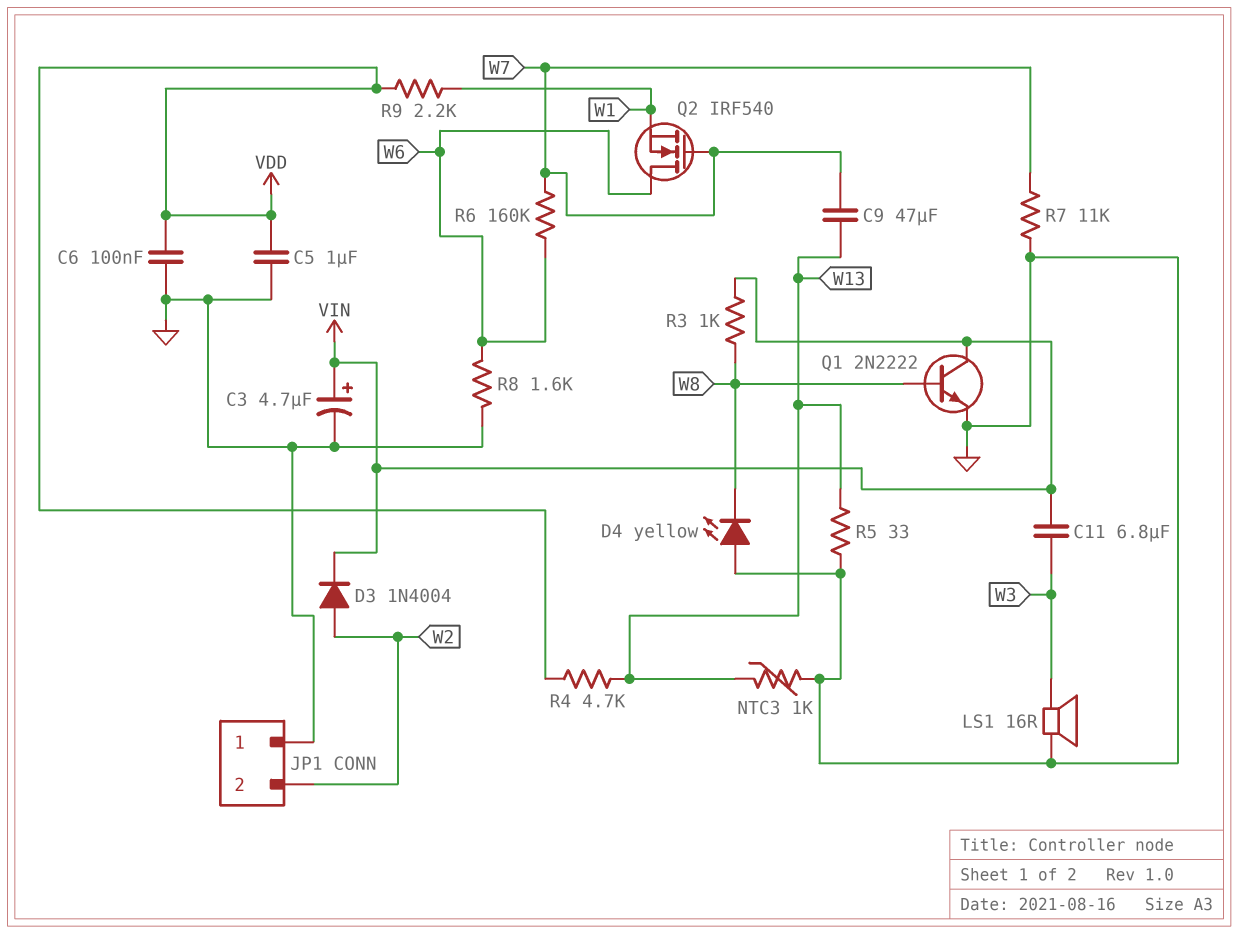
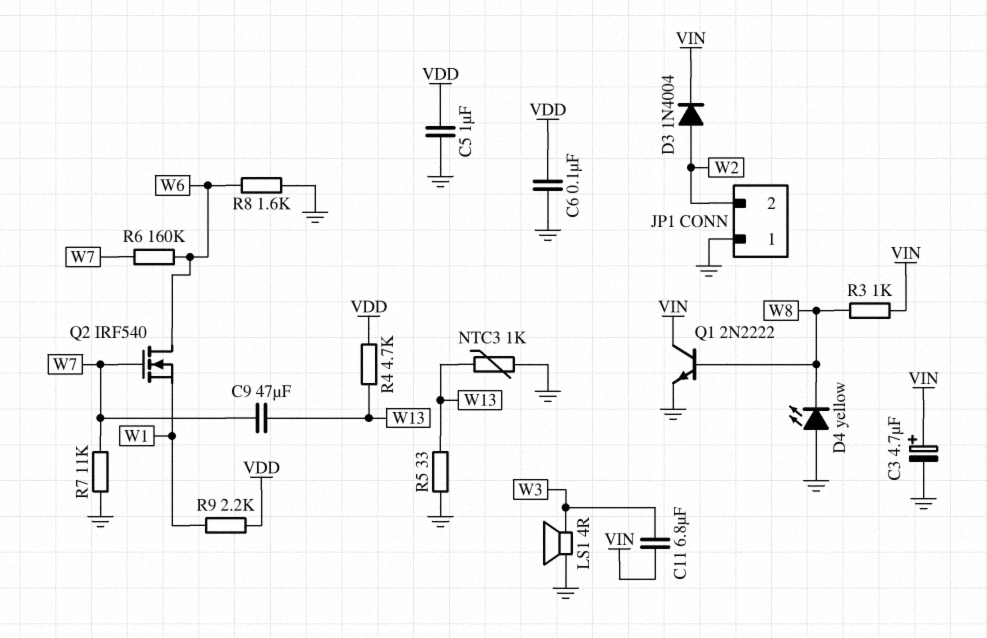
LS1: speaker 16R (GND, W3) -> speaker 4R (GND, W3)

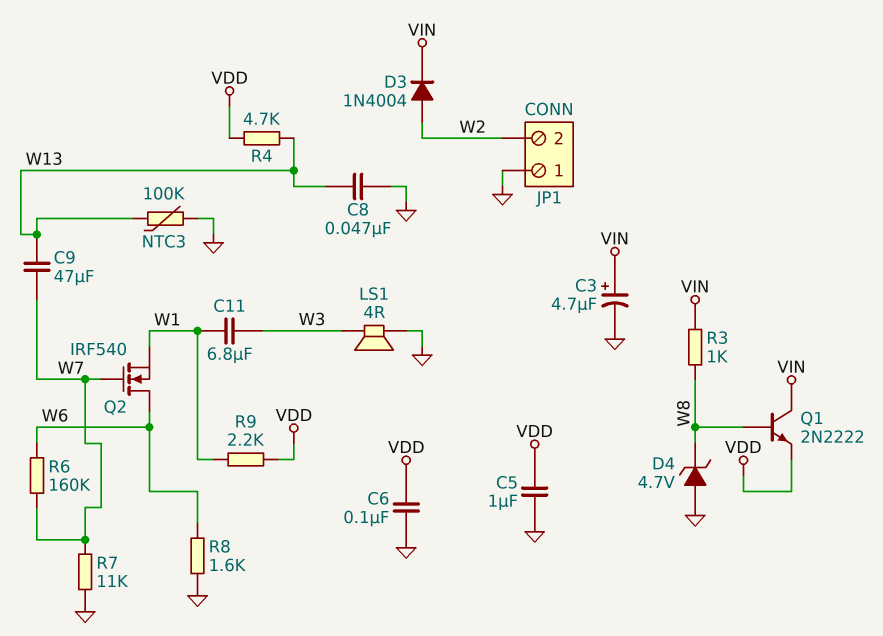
C8: none -> 47nF (GND, W13)
C11: 6.8uF (VIN, W3) -> 6.8uF (W1, W3)
D4: LED yellow (A GND, K W8) -> zener 4.7V (A GND, K W8)
NTC3: 1k (GND, W13) -> 100k (GND, W13)
Q1: NPN 2N2222 (B W8, C VIN, E GND) -> NPN 2N2222 (B W8, C VIN, E VDD)
R5: 33 (GND, W13) -> none

